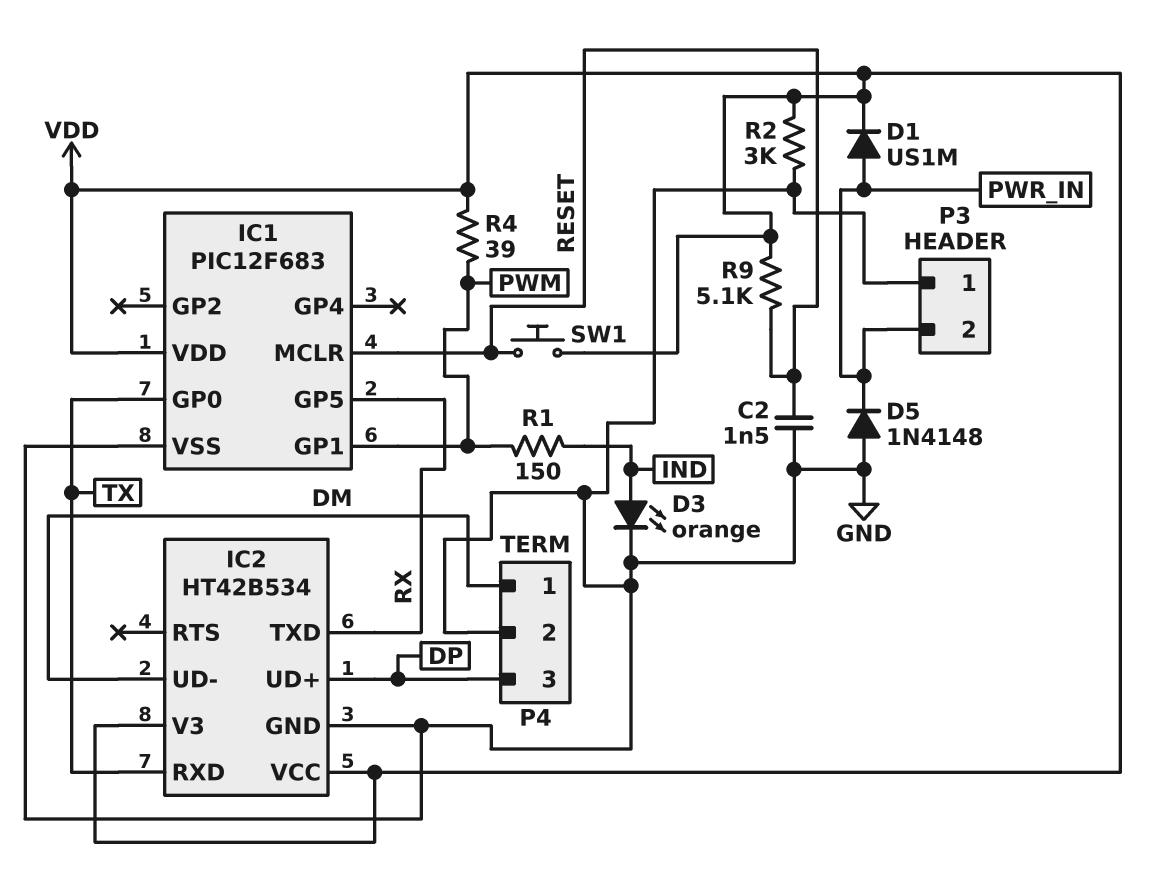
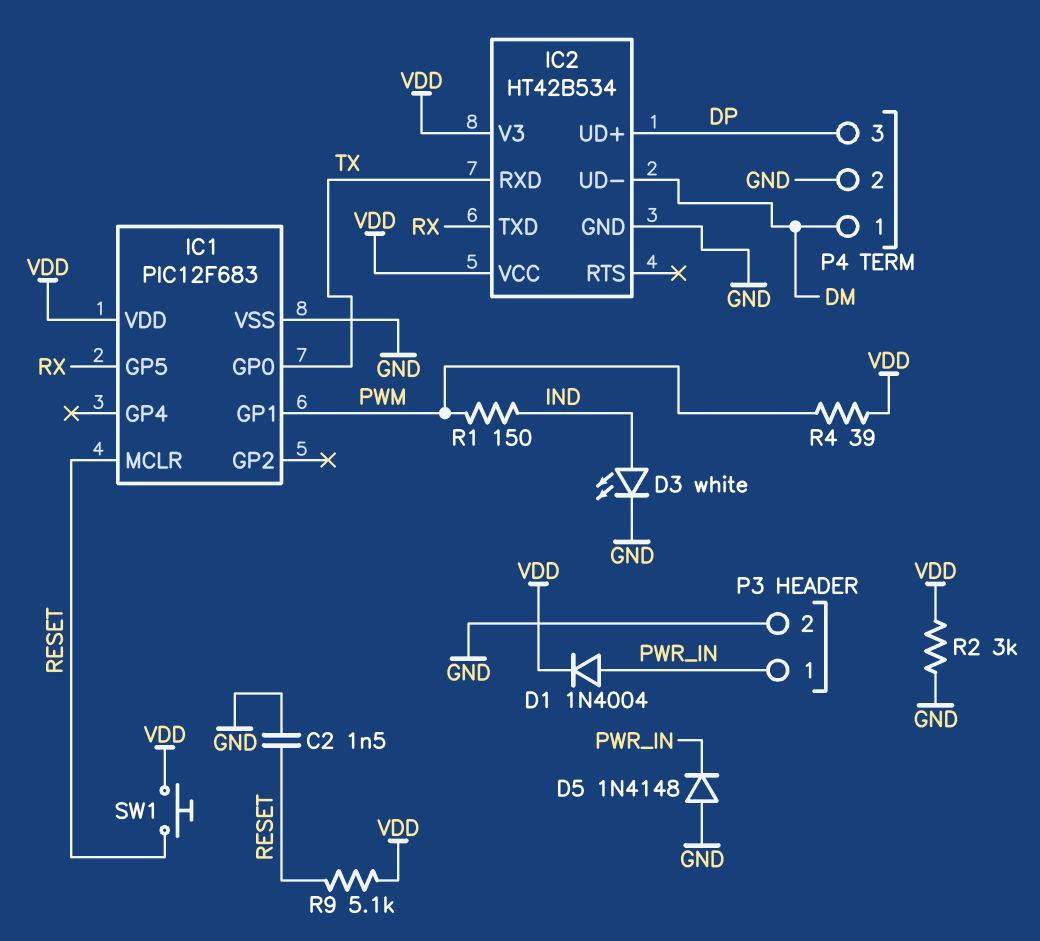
D1: diode US1M (A PWR_IN, K VDD) -> diode 1N4004 (A PWR_IN, K VDD)
D3: LED orange (A IND, K GND) -> LED white (A IND, K GND)
P3 pin 1: GND -> PWR_IN
P3 pin 2: PWR_IN -> GND

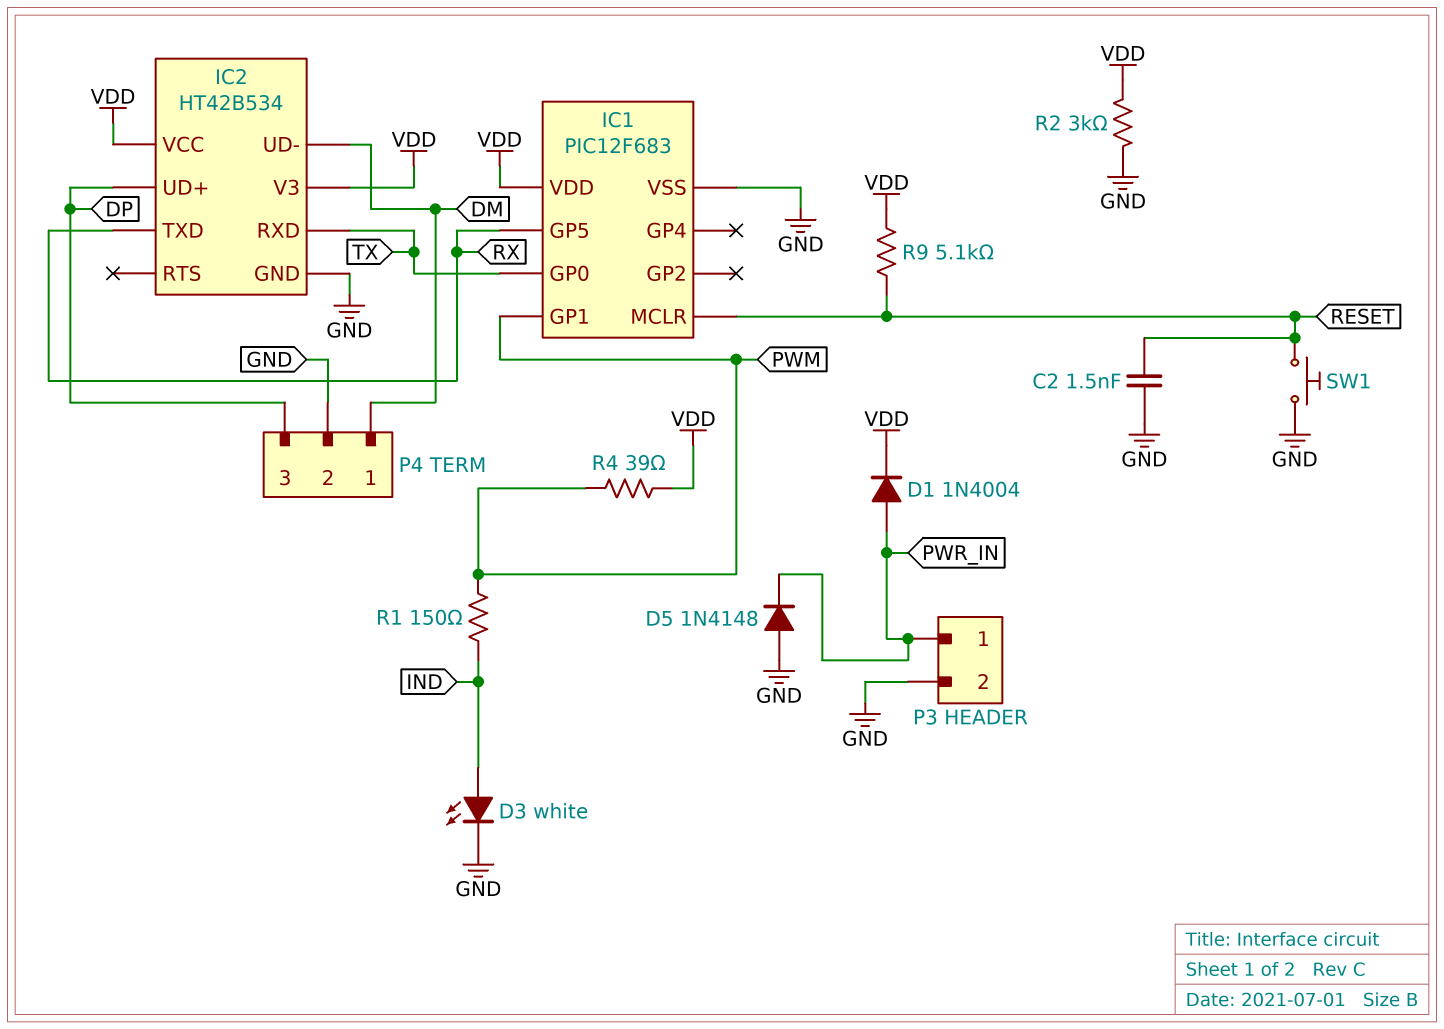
SW1: button (RESET, VDD) -> button (GND, RESET)

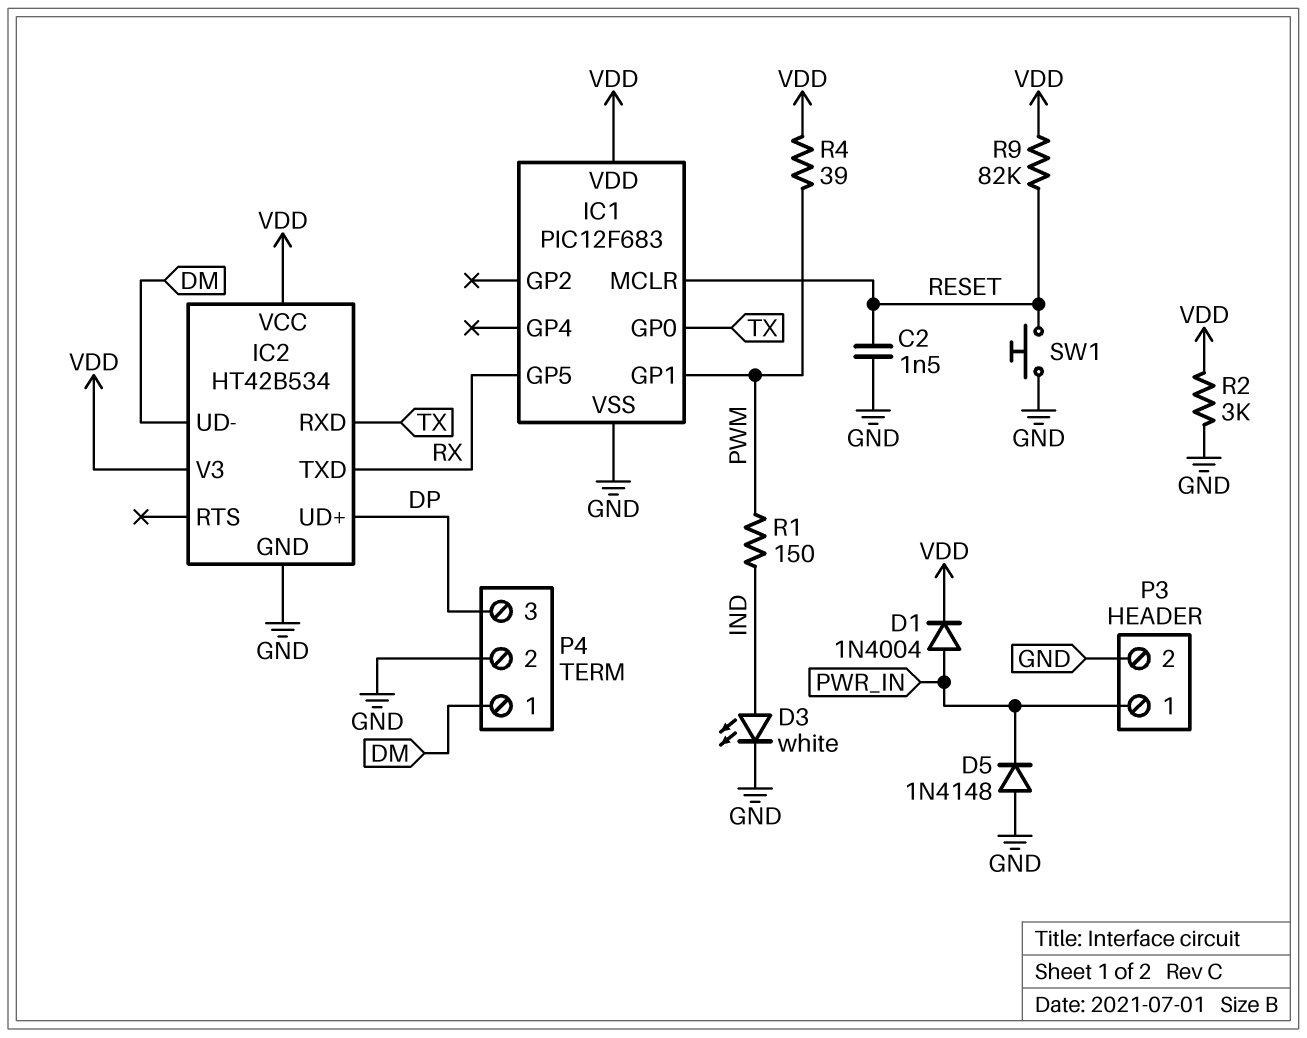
R9: 5.1k (RESET, VDD) -> 82k (RESET, VDD)

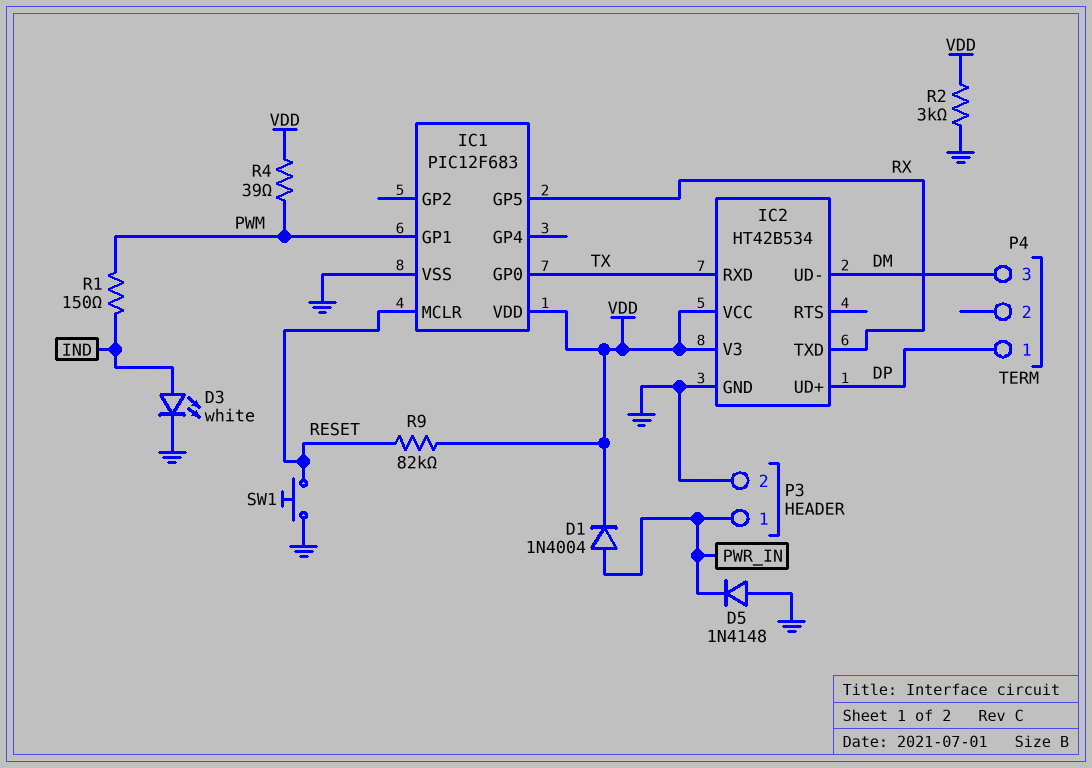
C2: 1.5nF (GND, RESET) -> none
P4 pin 1: DM -> DP
P4 pin 2: GND -> none
P4 pin 3: DP -> DM

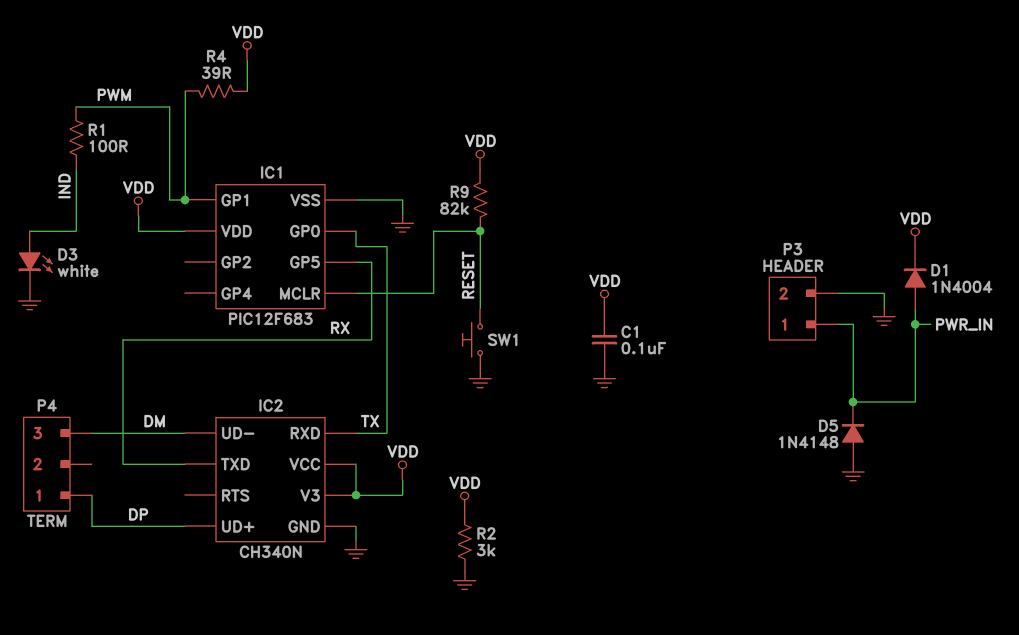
C1: none -> 100nF (GND, VDD)
IC2: HT42B534 -> CH340N
R1: 150 (IND, PWM) -> 100 (IND, PWM)

